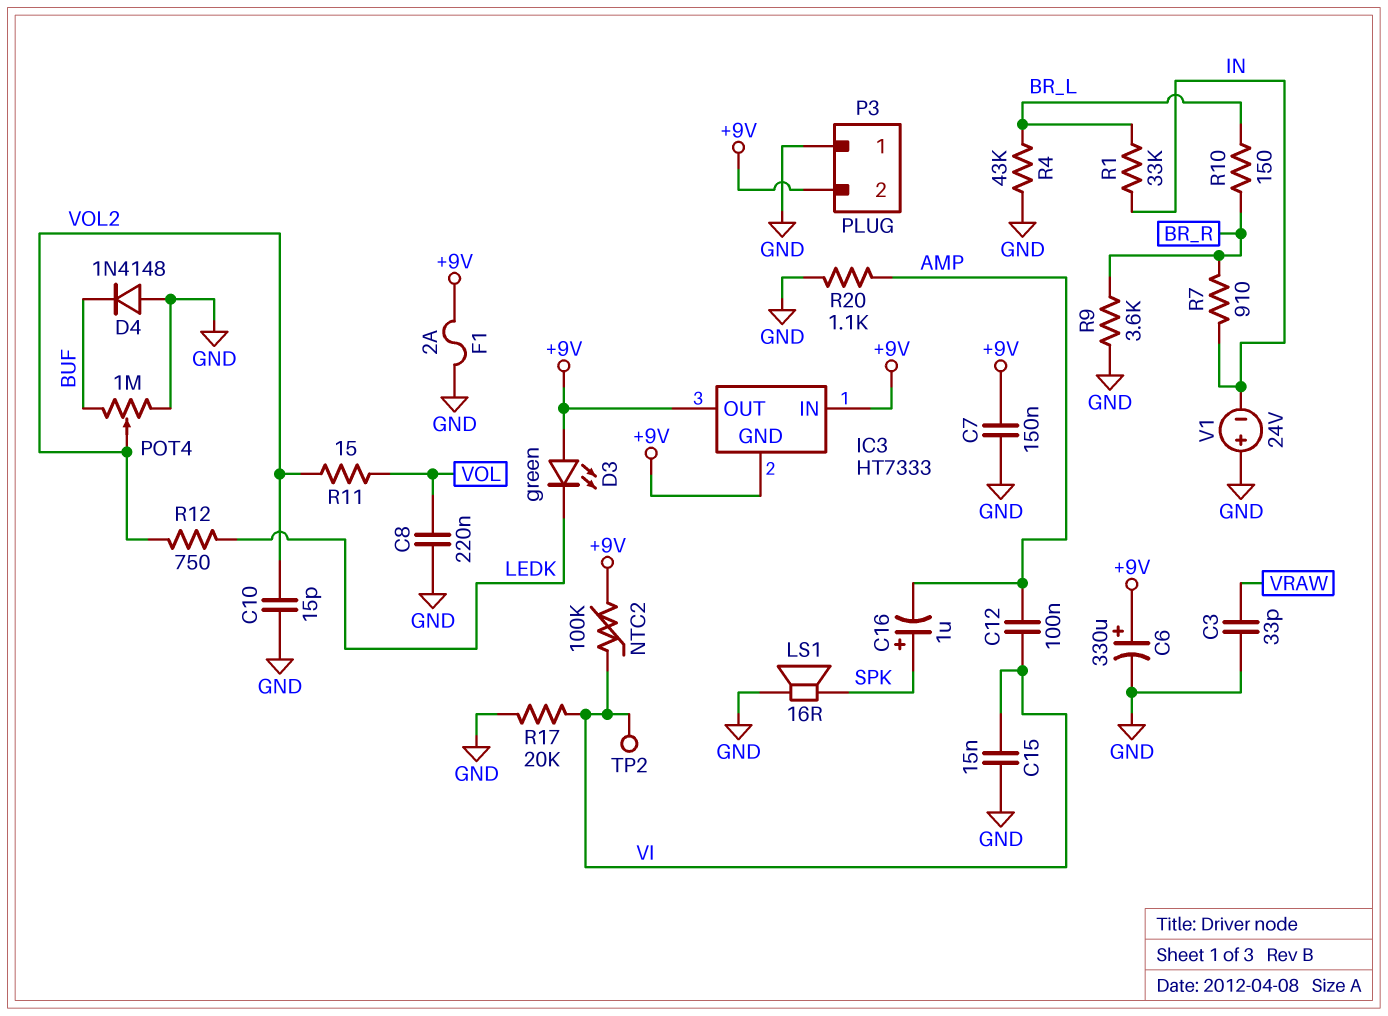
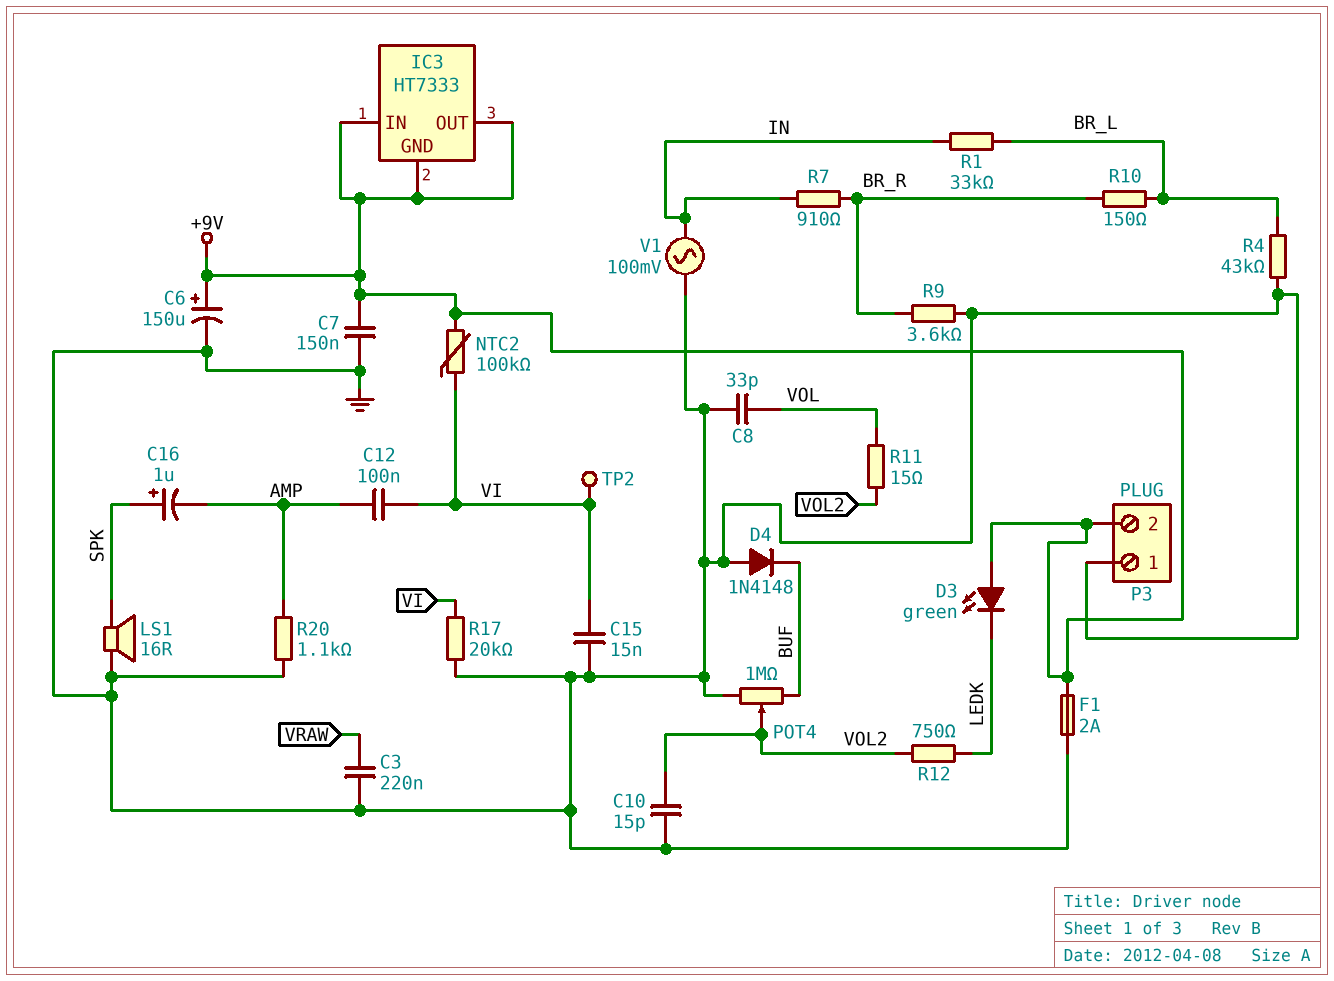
C3: 33pF (GND, VRAW) -> 220nF (GND, VRAW)
C6: 330uF (plus +9V, minus GND) -> 150uF (plus +9V, minus GND)
C8: 220nF (GND, VOL) -> 33pF (GND, VOL)
V1: 24V (plus GND, minus IN) -> AC 100mV (GND, IN)

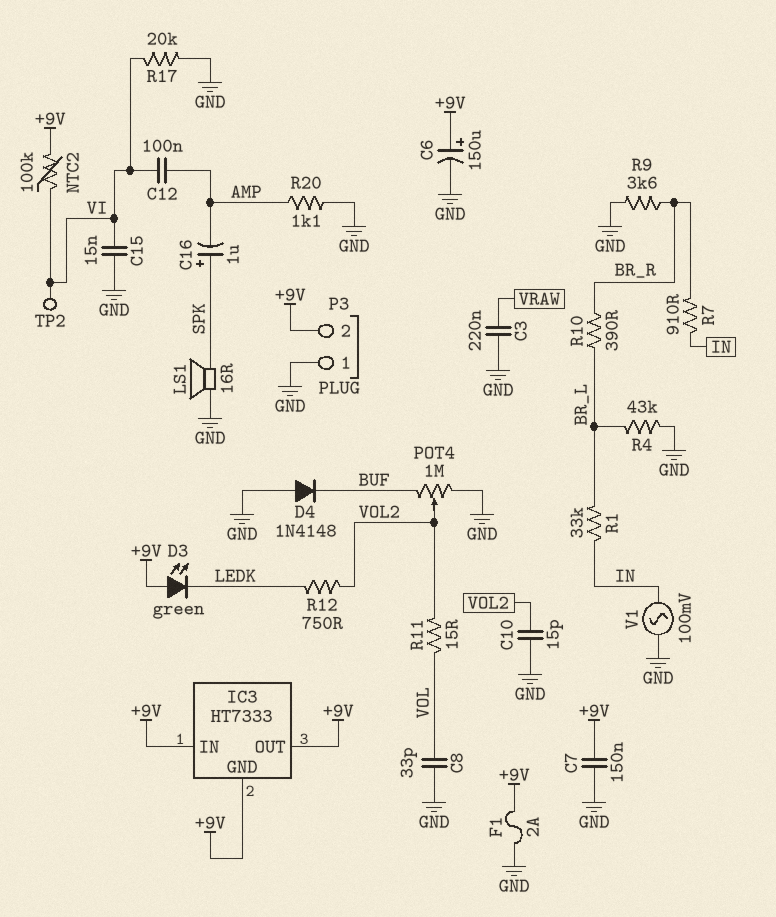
R10: 150 (BR_L, BR_R) -> 390 (BR_L, BR_R)

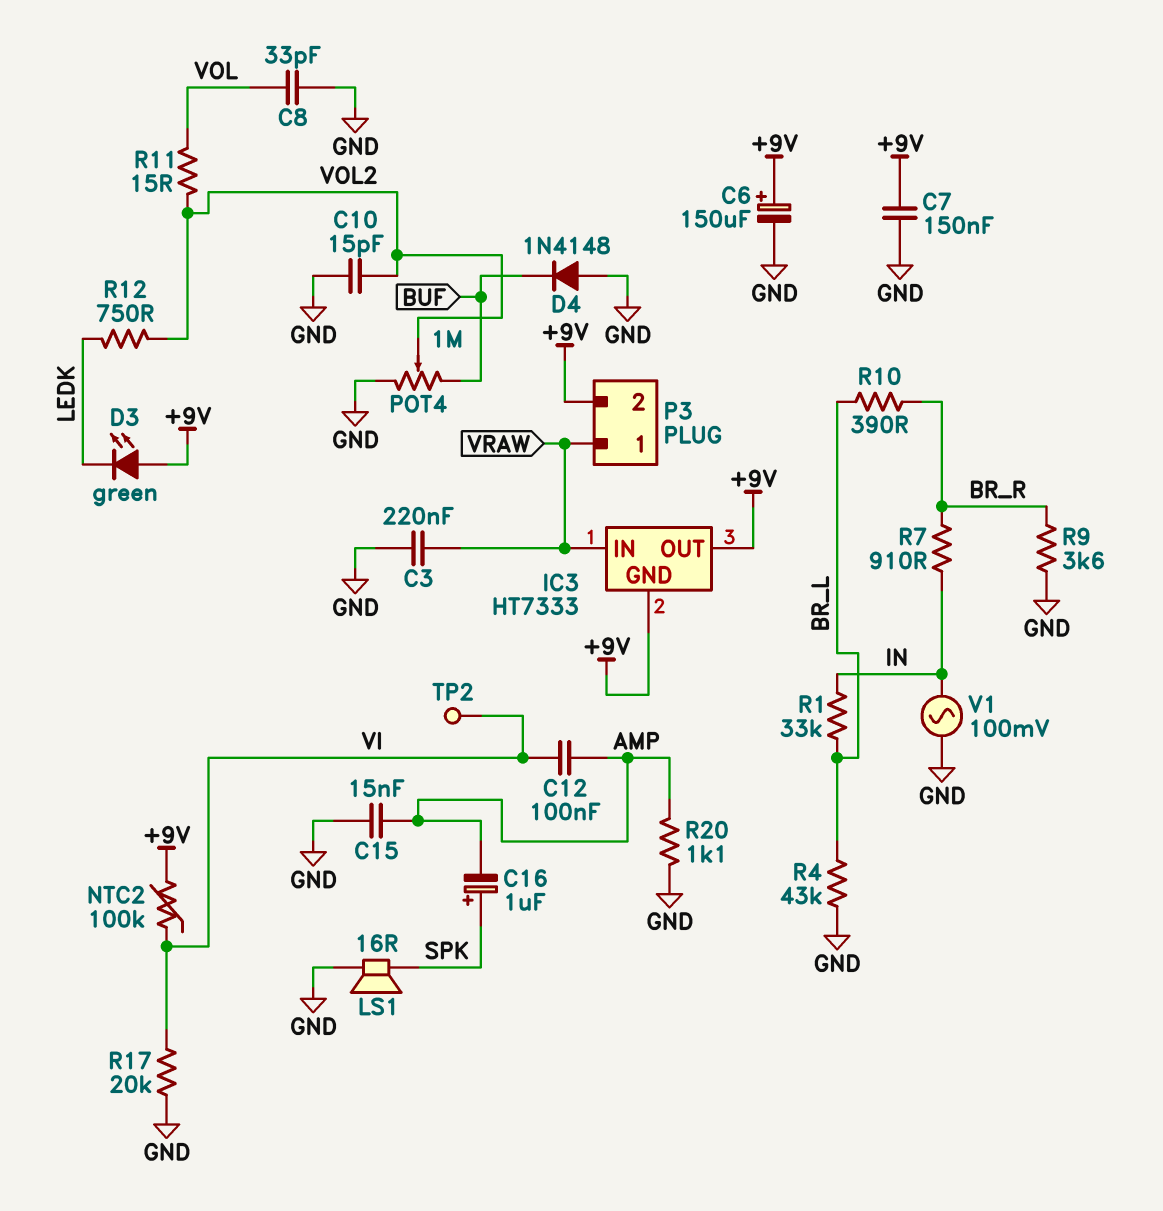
C15: 15nF (GND, VI) -> 15nF (AMP, GND)
F1: 2A (+9V, GND) -> none
IC3 pin IN: +9V -> VRAW
P3 pin 1: GND -> VRAW

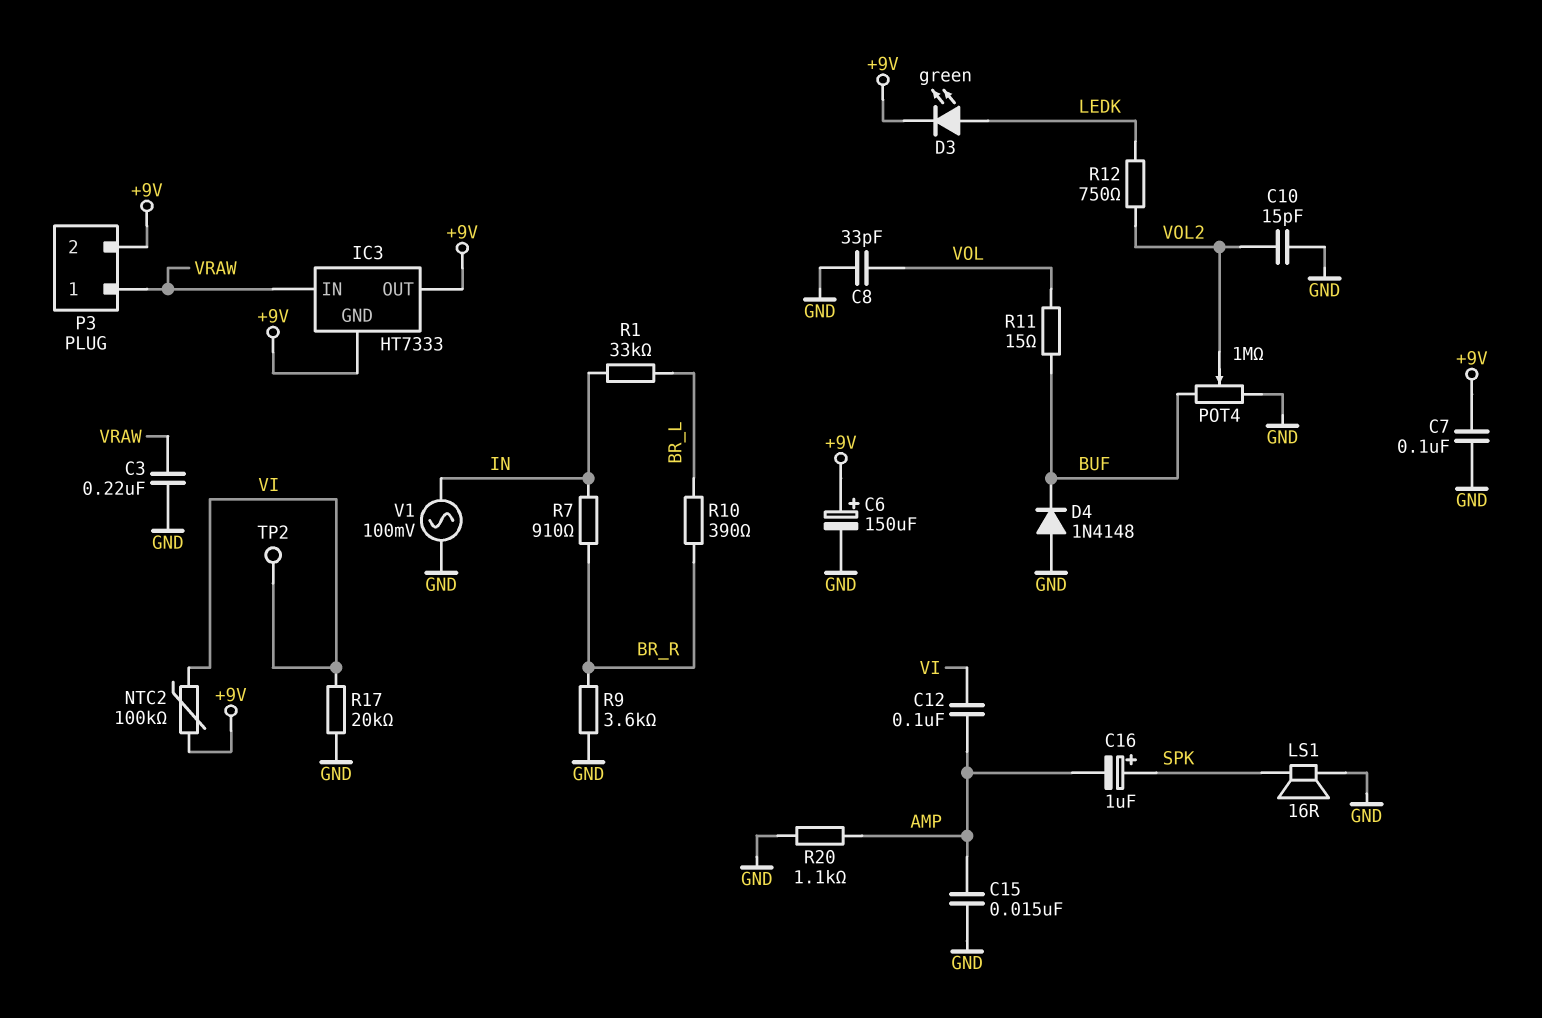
C7: 150nF (+9V, GND) -> 100nF (+9V, GND)
D3: LED green (A +9V, K LEDK) -> LED green (A LEDK, K +9V)
R4: 43k (BR_L, GND) -> none
R11: 15 (VOL, VOL2) -> 15 (BUF, VOL)

